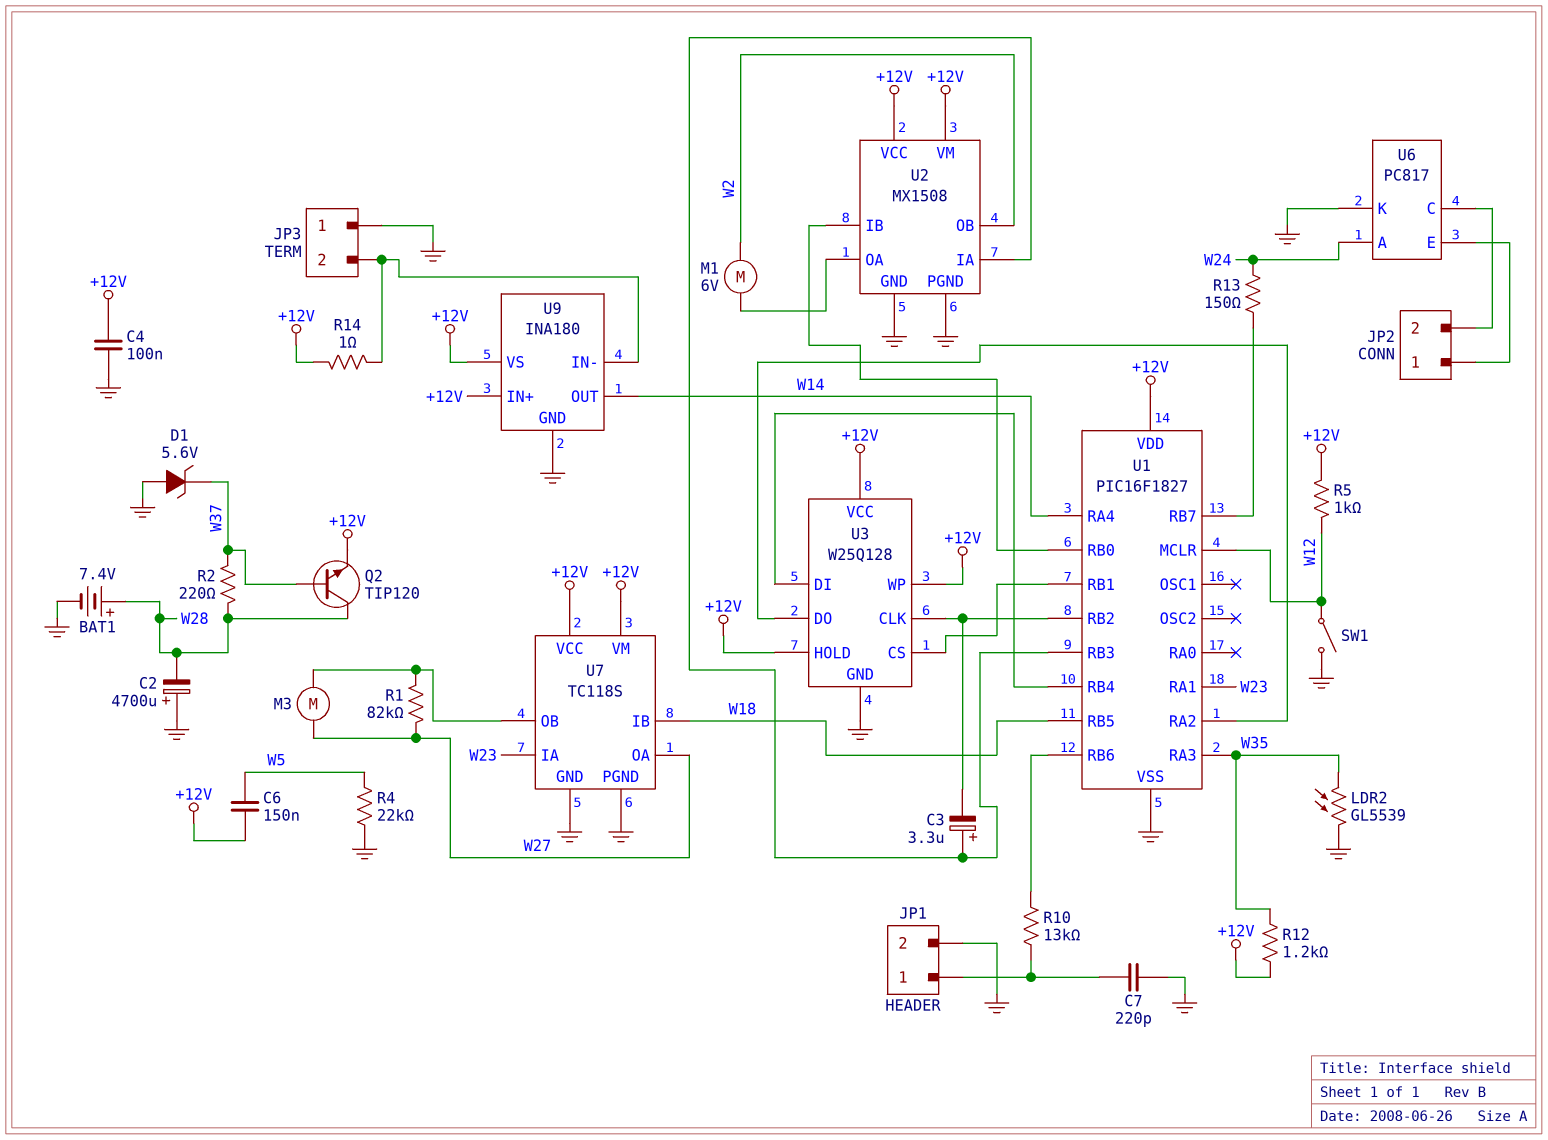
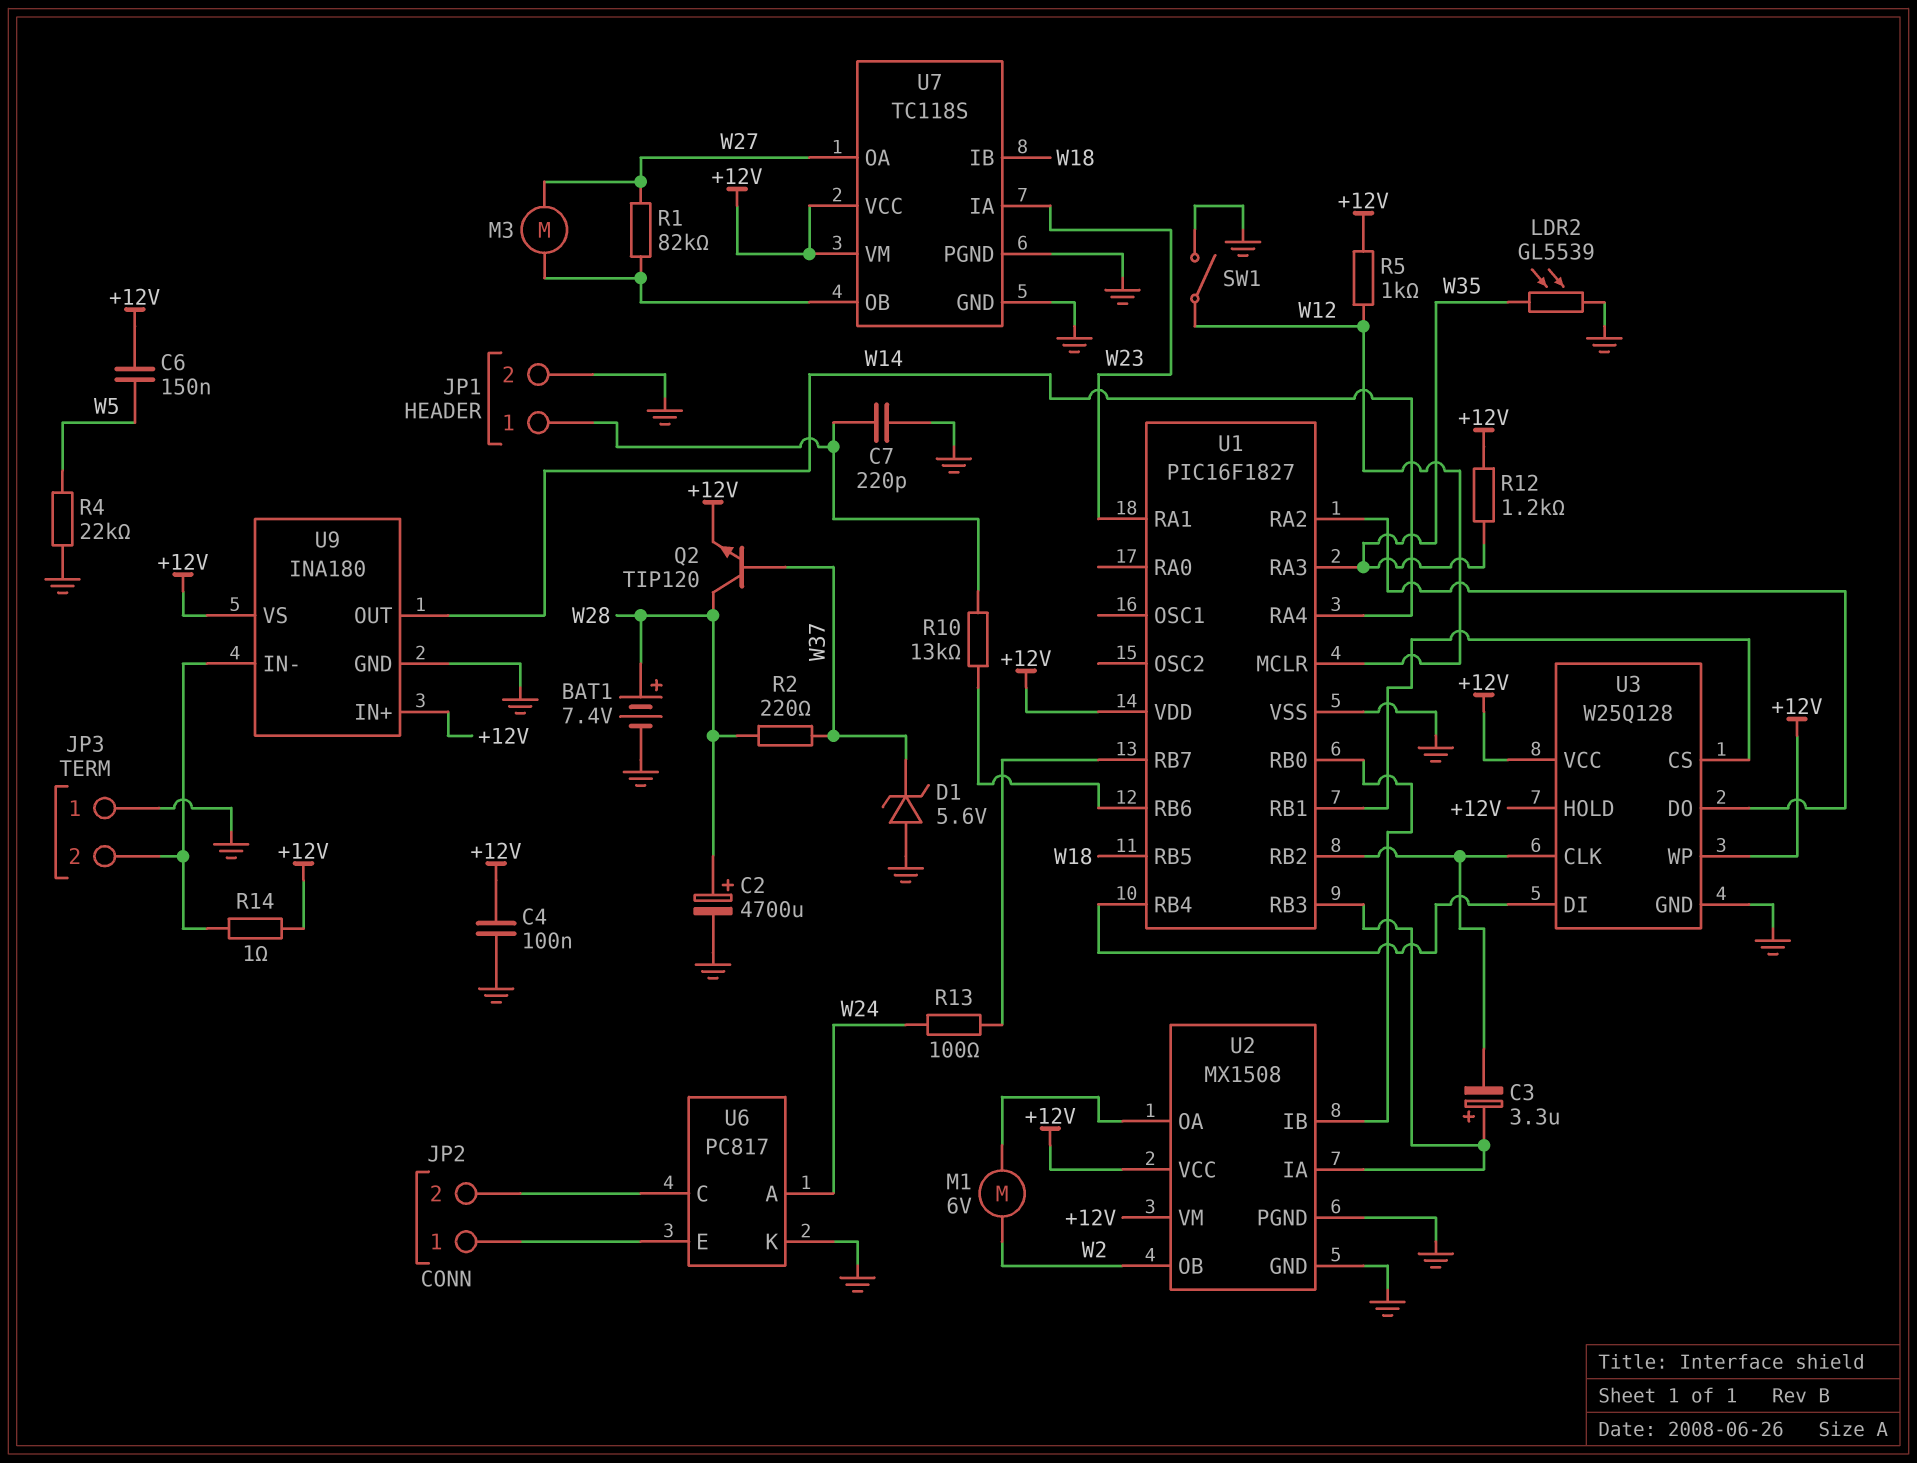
C2: 4700uF (plus GND, minus W28) -> 4700uF (plus W28, minus GND)
R13: 150 (U1/RB7, W24) -> 100 (U1/RB7, W24)

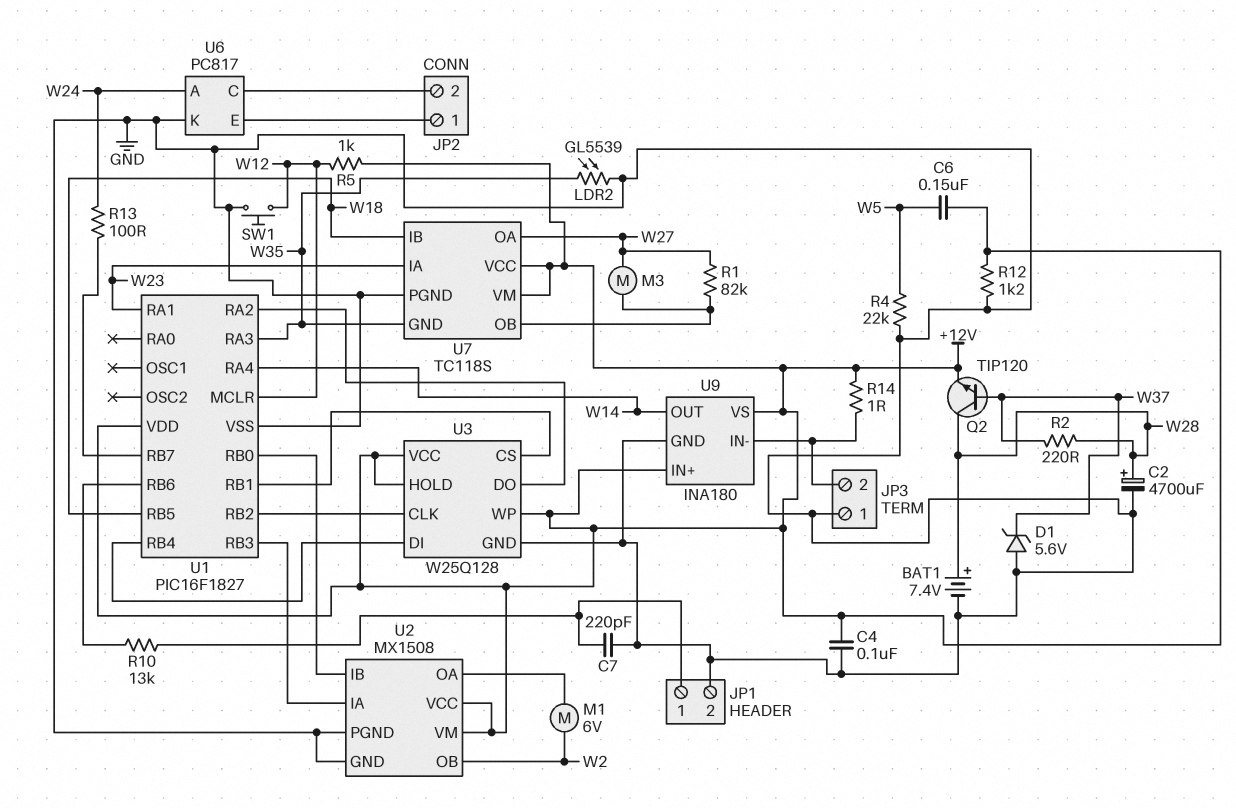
C3: 3.3uF (plus U1/RB3, minus U1/RB2) -> none
R12: 1.2k (+12V, W35) -> 1.2k (+12V, GND)
SW1: switch (GND, W12) -> button (GND, W12)
U7 pin GND: GND -> W35

